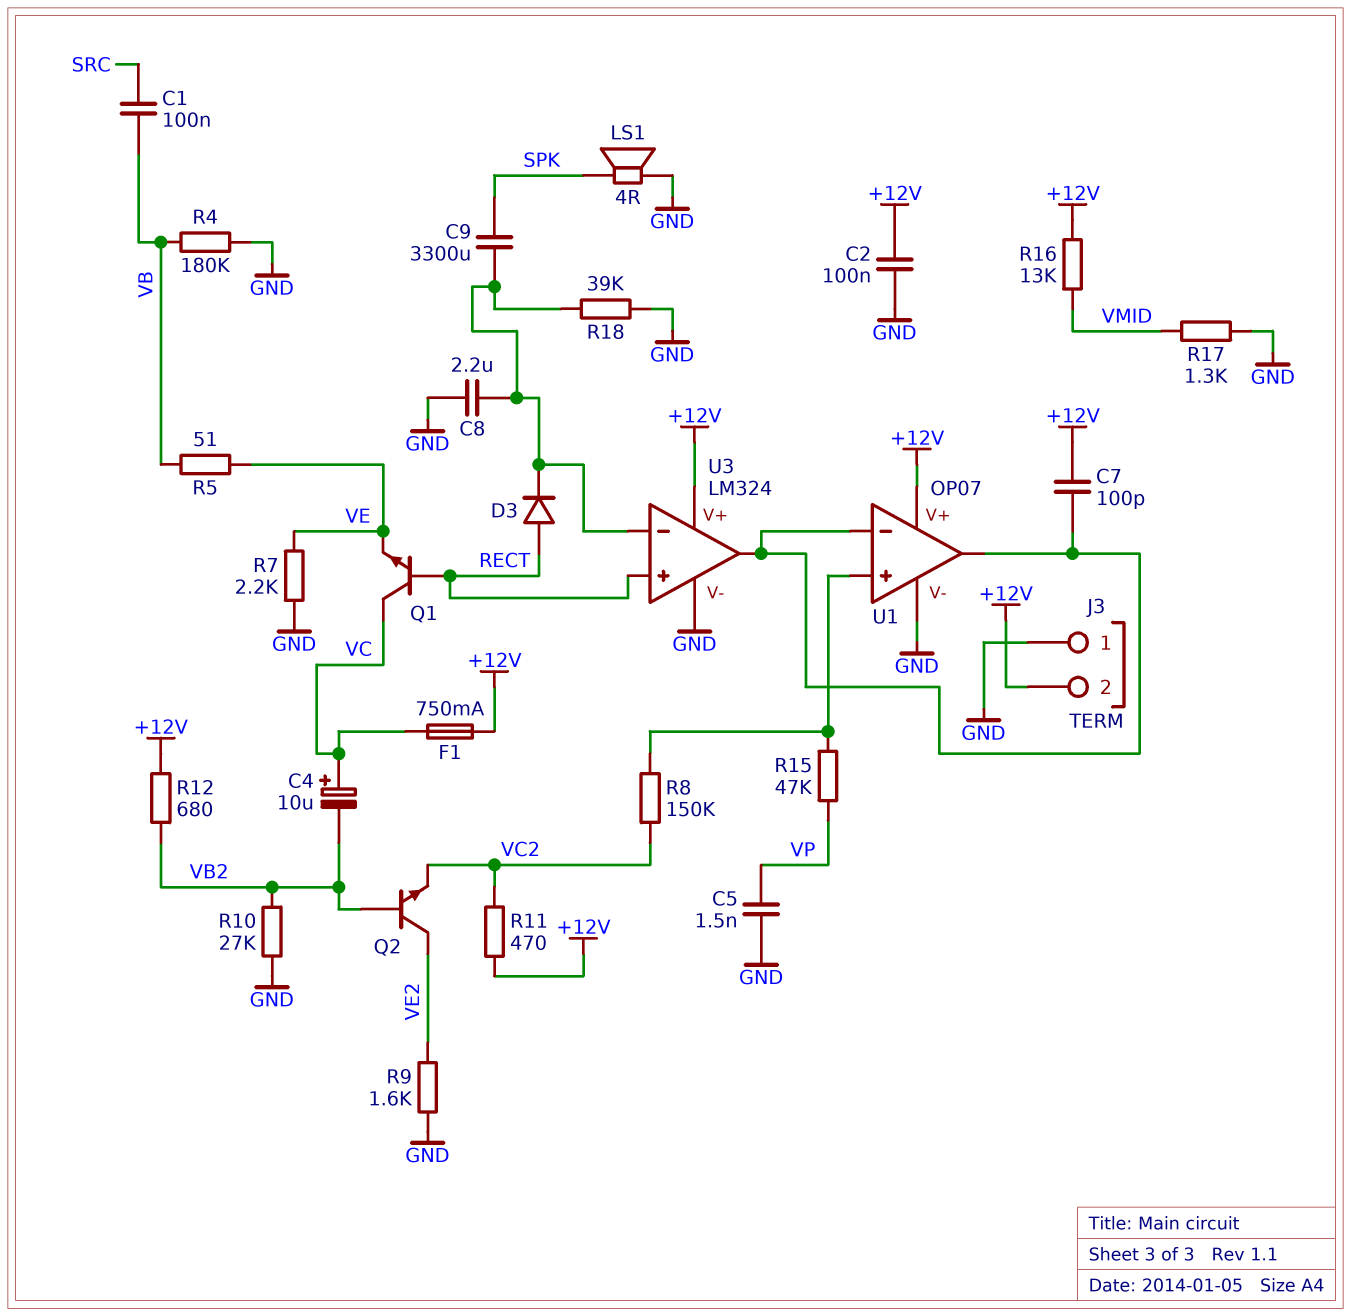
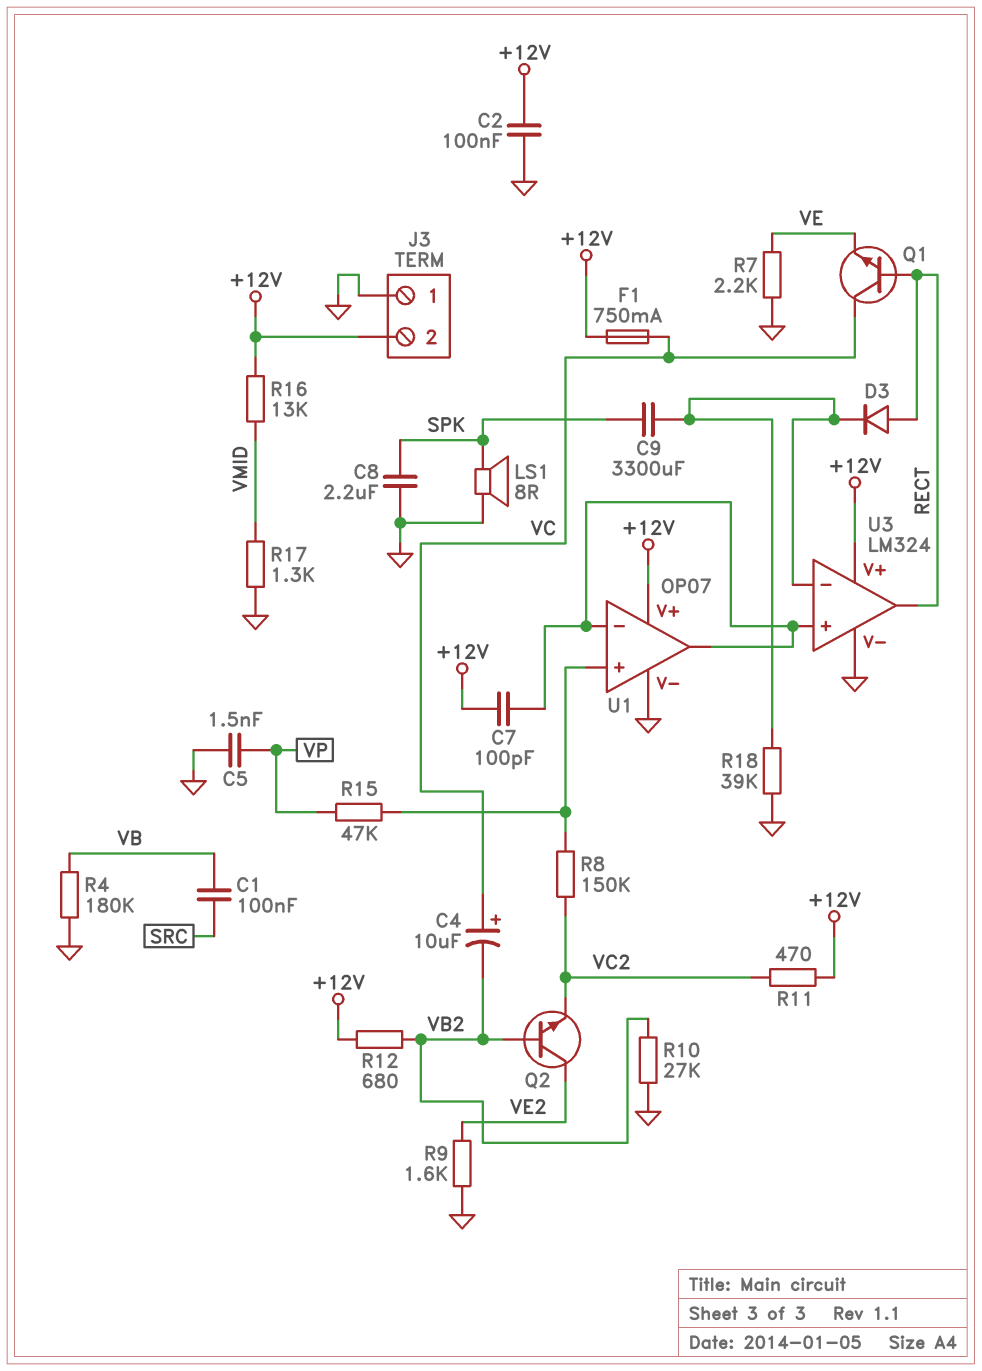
C8: 2.2uF (GND, U3/in-) -> 2.2uF (GND, SPK)
LS1: speaker 4R (GND, SPK) -> speaker 8R (GND, SPK)
R5: 51 (VB, VE) -> none
U3 pin in+: RECT -> U1/in-
U3 pin out: U1/in- -> RECT

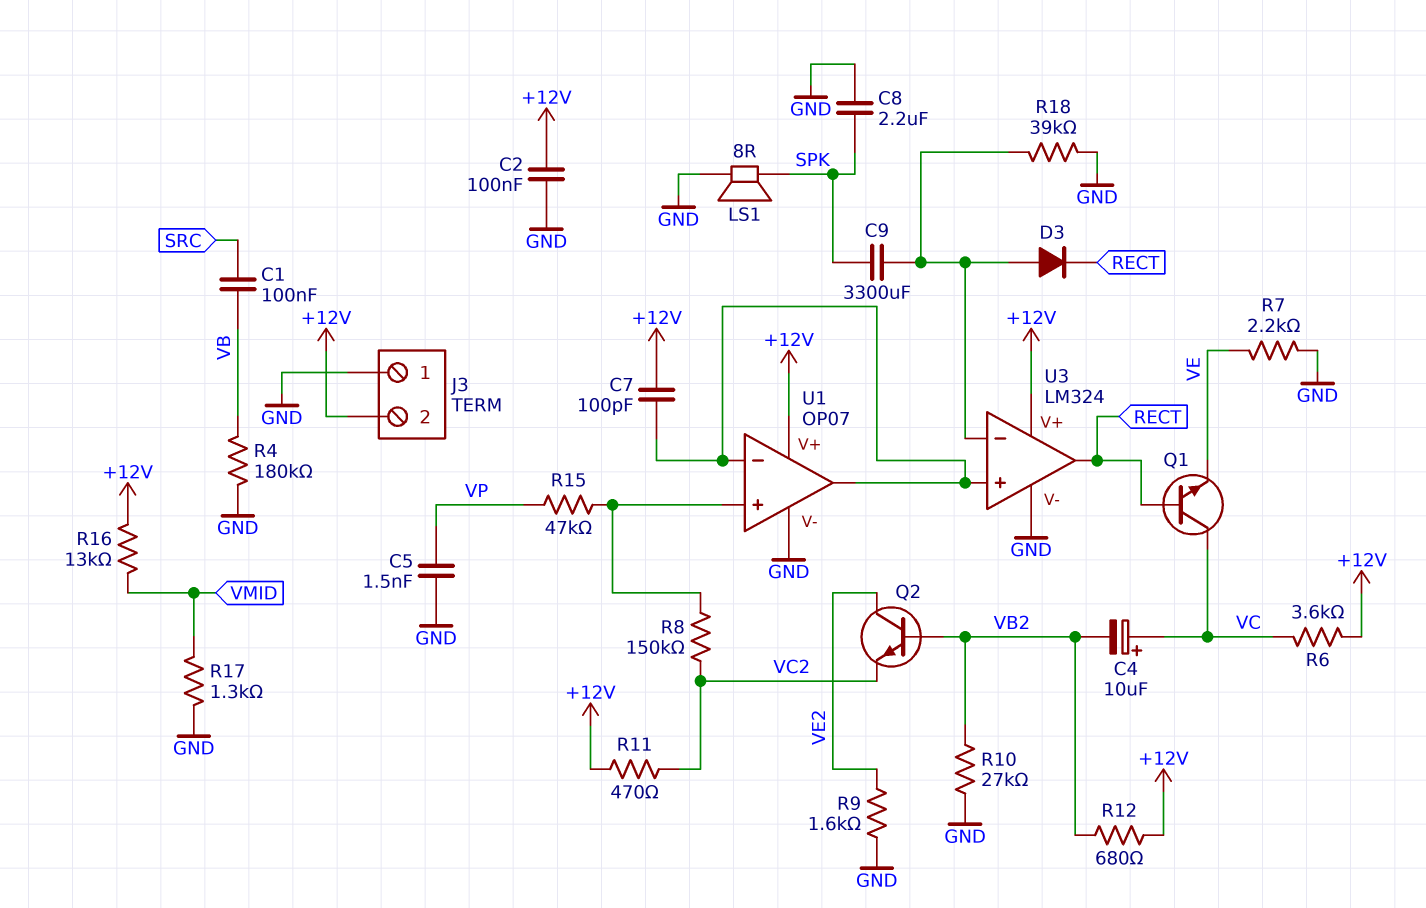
D3: diode (A RECT, K U3/in-) -> diode (A U3/in-, K RECT)
F1: 750mA (+12V, VC) -> none
R6: none -> 3.6k (+12V, VC)

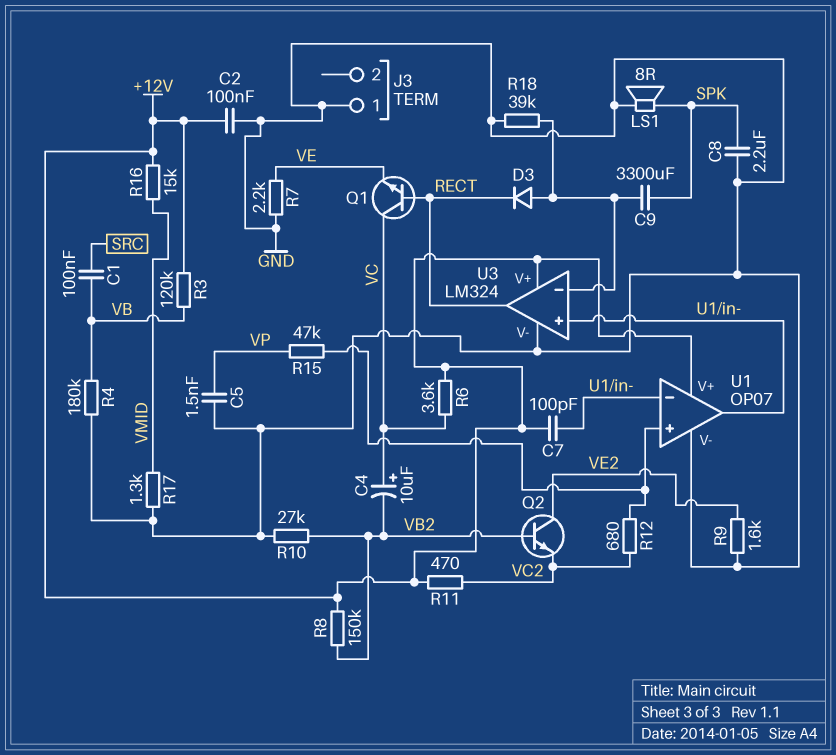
J3 pin 2: +12V -> none
R3: none -> 120k (+12V, VB)
R8: 150k (U1/in+, VC2) -> 150k (+12V, VB2)
R12: 680 (+12V, VB2) -> 680 (U1/in+, VC2)
R16: 13k (+12V, VMID) -> 15k (+12V, VMID)

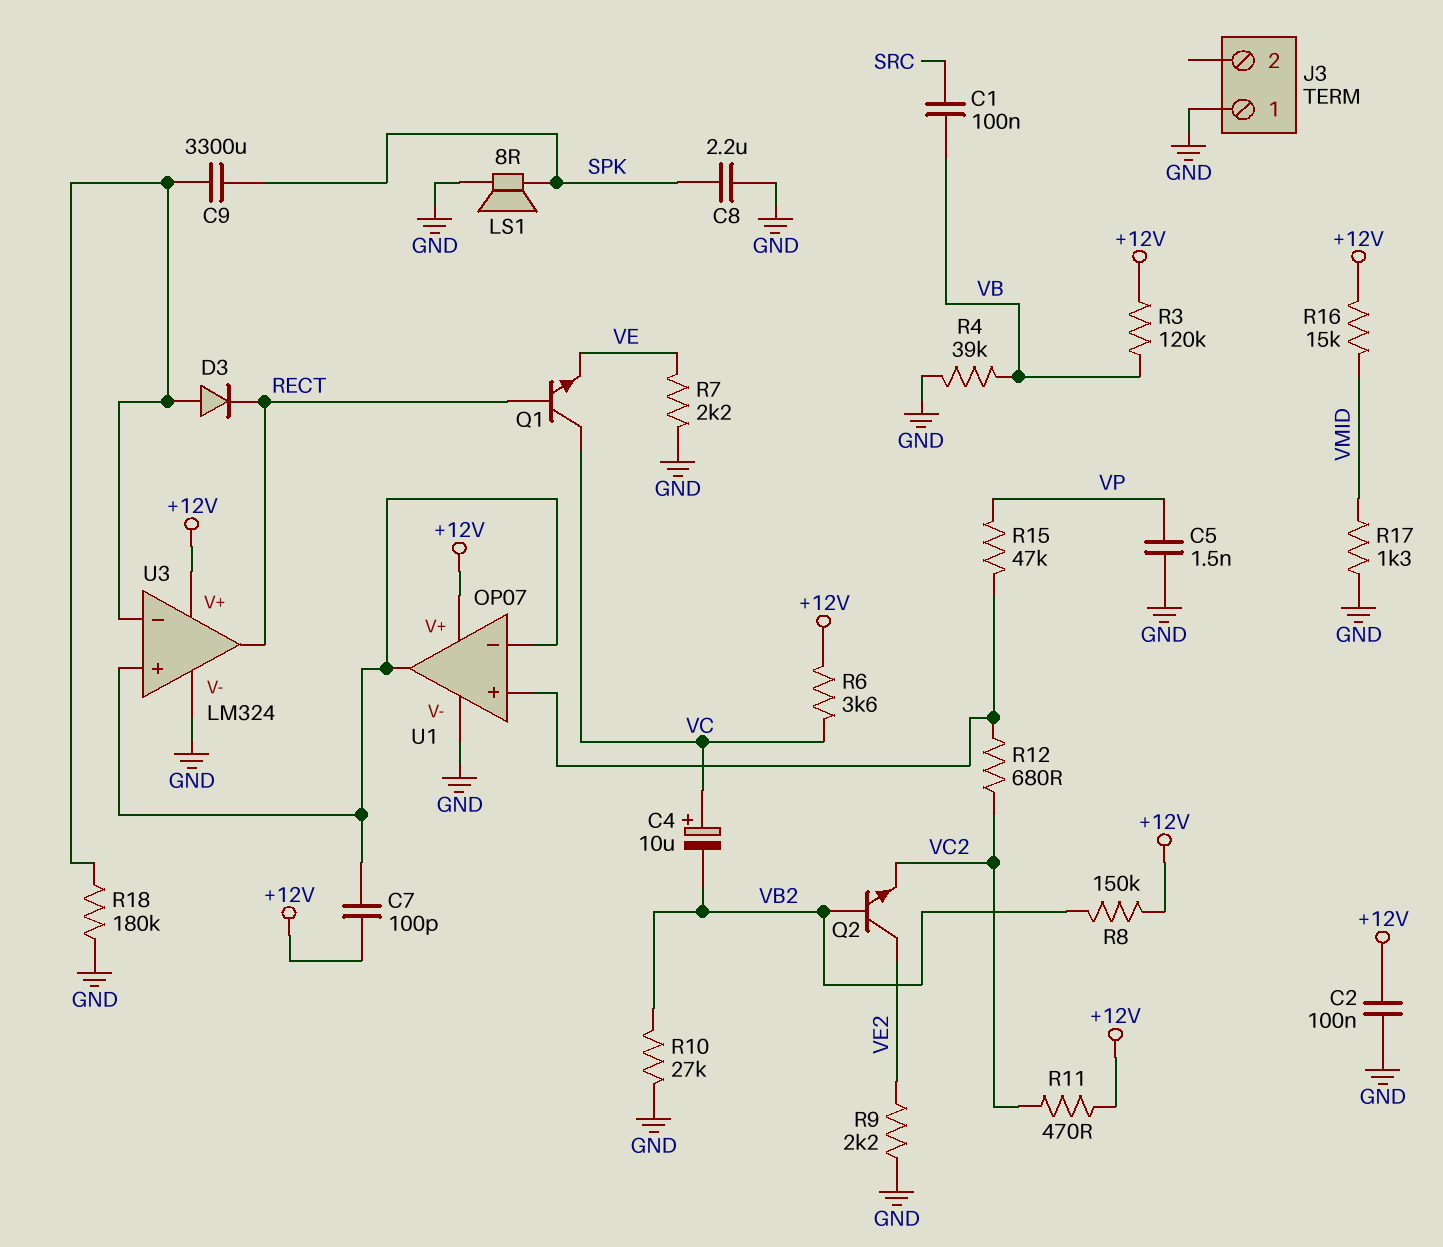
R4: 180k (GND, VB) -> 39k (GND, VB)
R9: 1.6k (GND, VE2) -> 2.2k (GND, VE2)
R18: 39k (GND, U3/in-) -> 180k (GND, U3/in-)

